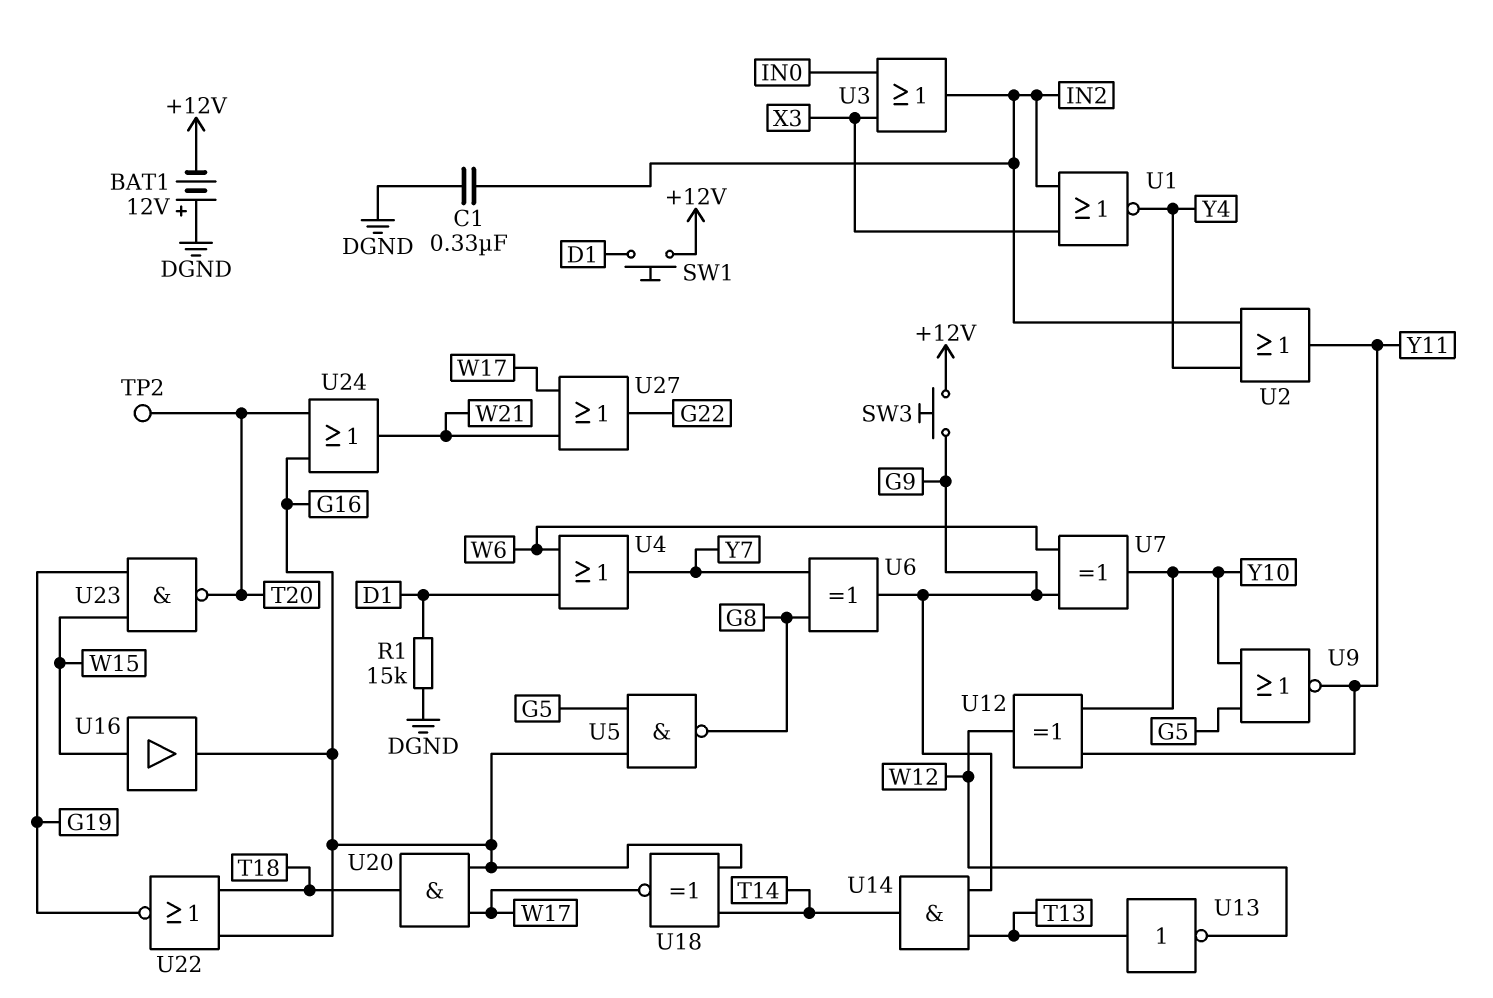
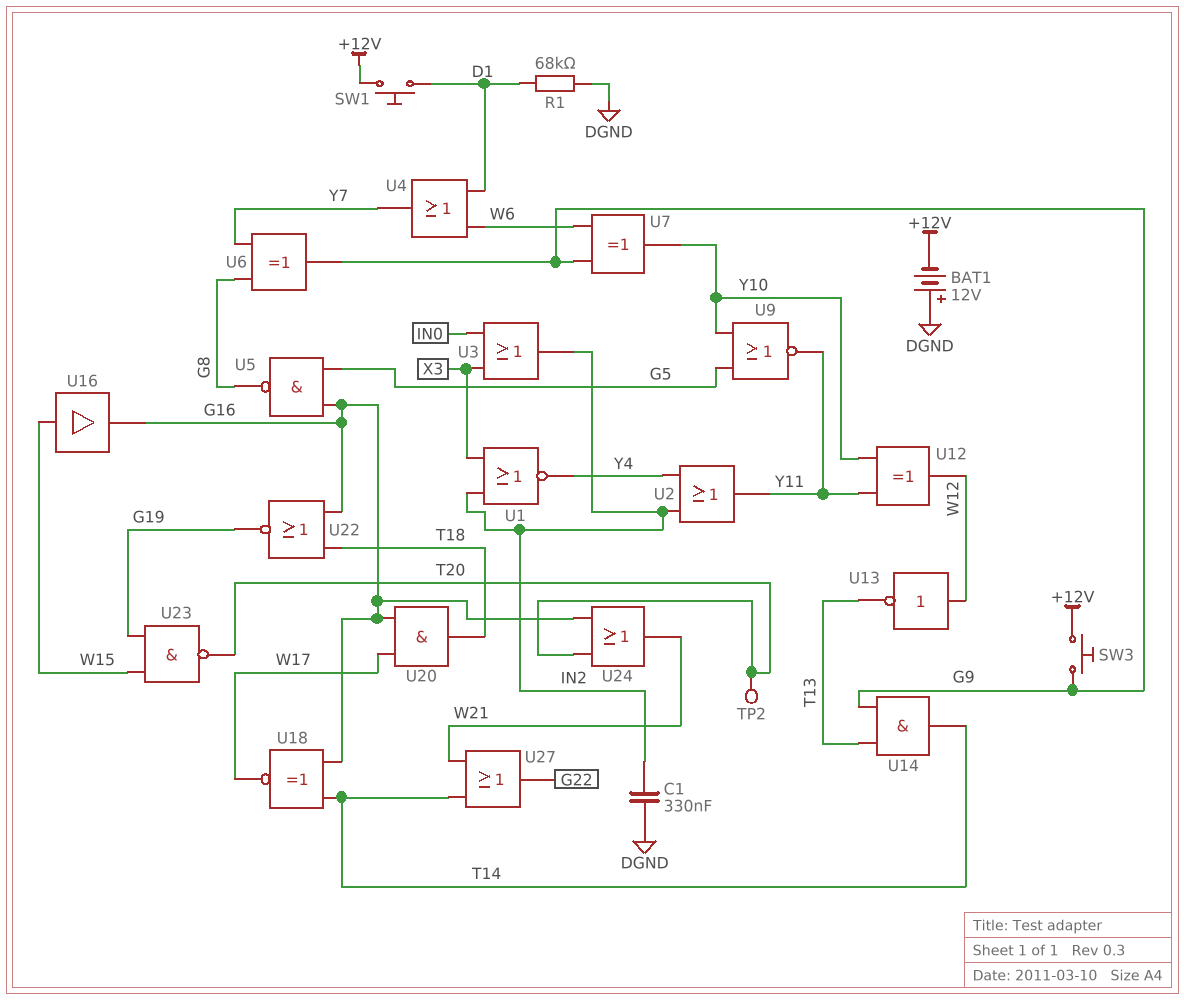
R1: 15k (D1, DGND) -> 68k (D1, DGND)
U13: NOT (in T13, out W12) -> NOT (in W12, out T13)
U27: OR (in W17, in W21, out G22) -> OR (in T14, in W21, out G22)

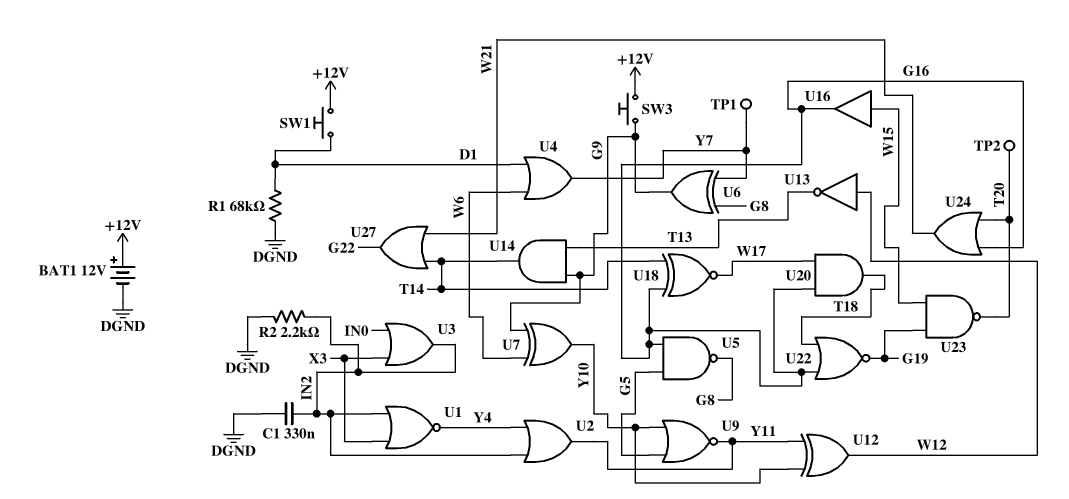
BAT1: 12V (plus DGND, minus +12V) -> 12V (plus +12V, minus DGND)
R2: none -> 2.2k (DGND, IN2)
TP1: none -> test point (Y7)

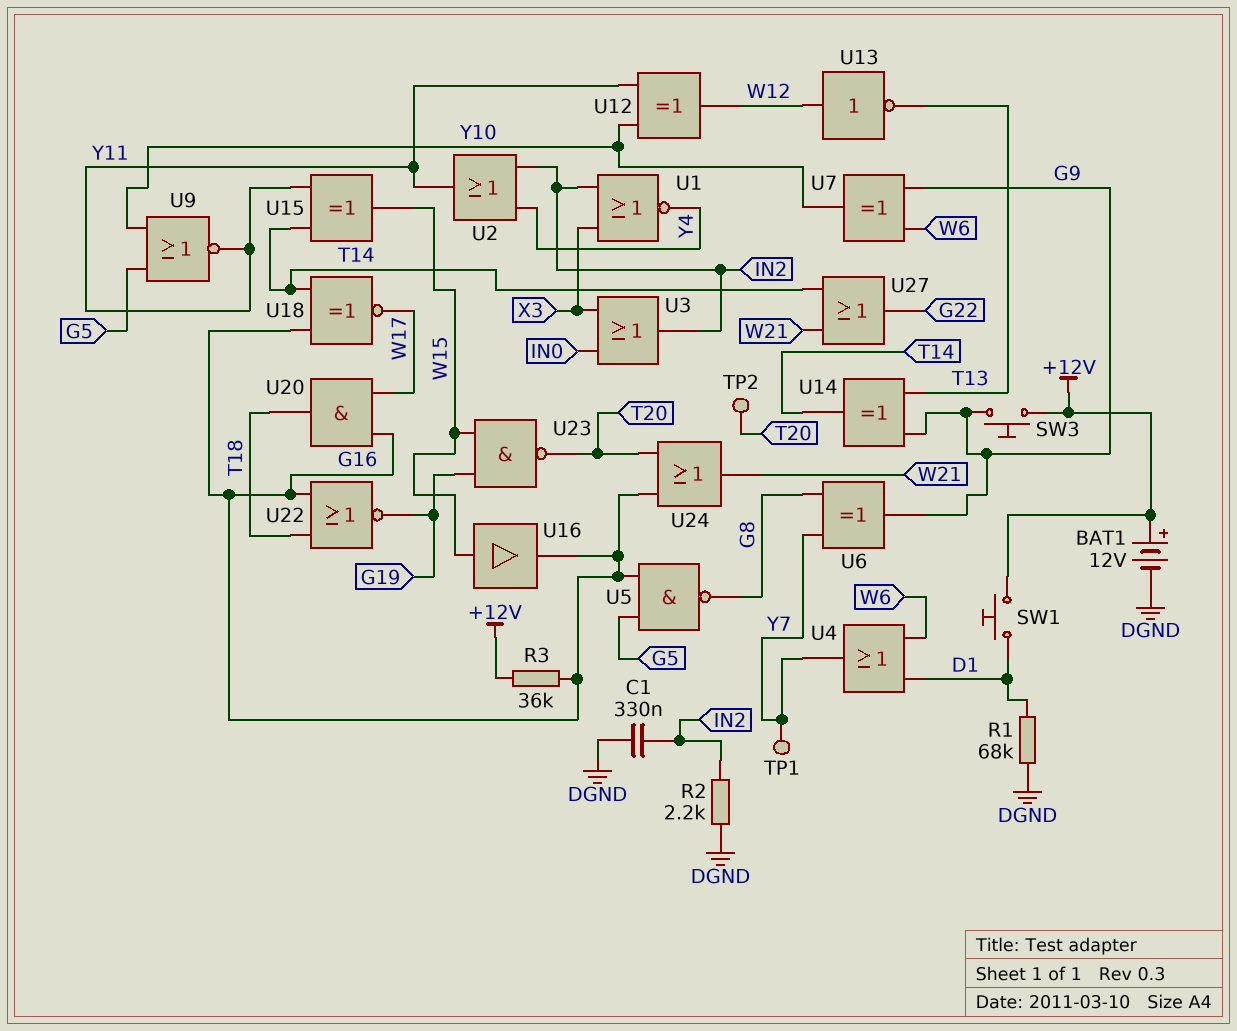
R3: none -> 36k (+12V, G16)
U14: AND (in G9, in T13, out T14) -> XOR (in G9, in T13, out T14)
U15: none -> XOR (in T14, in Y11, out W15)

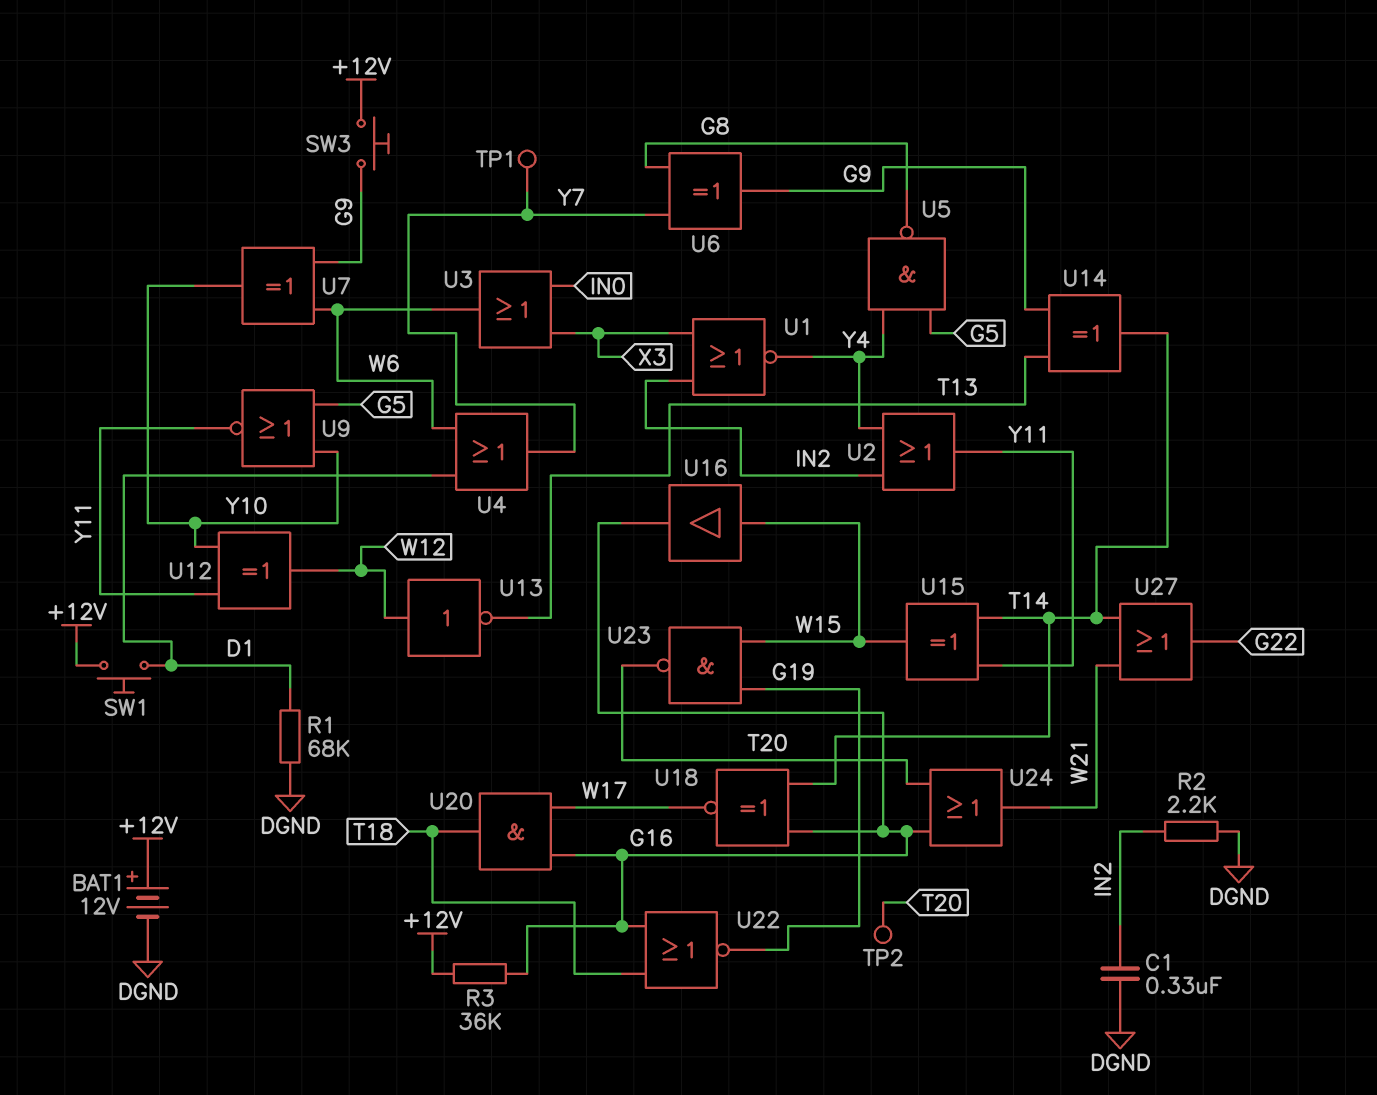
U3: OR (in IN0, in X3, out IN2) -> OR (in IN0, in X3, out W6)
U5: NAND (in G5, in G16, out G8) -> NAND (in G5, in Y4, out G8)

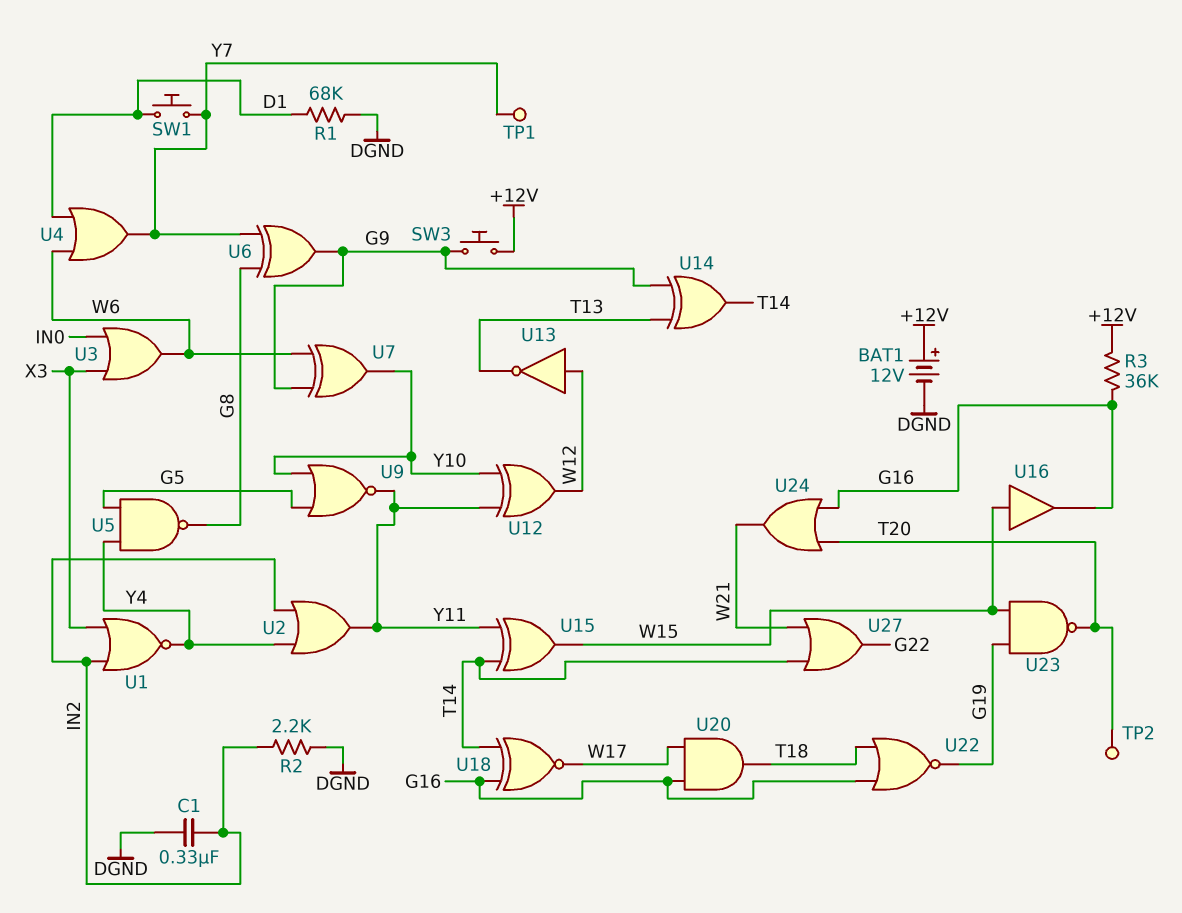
SW1: button (+12V, D1) -> button (D1, Y7)

